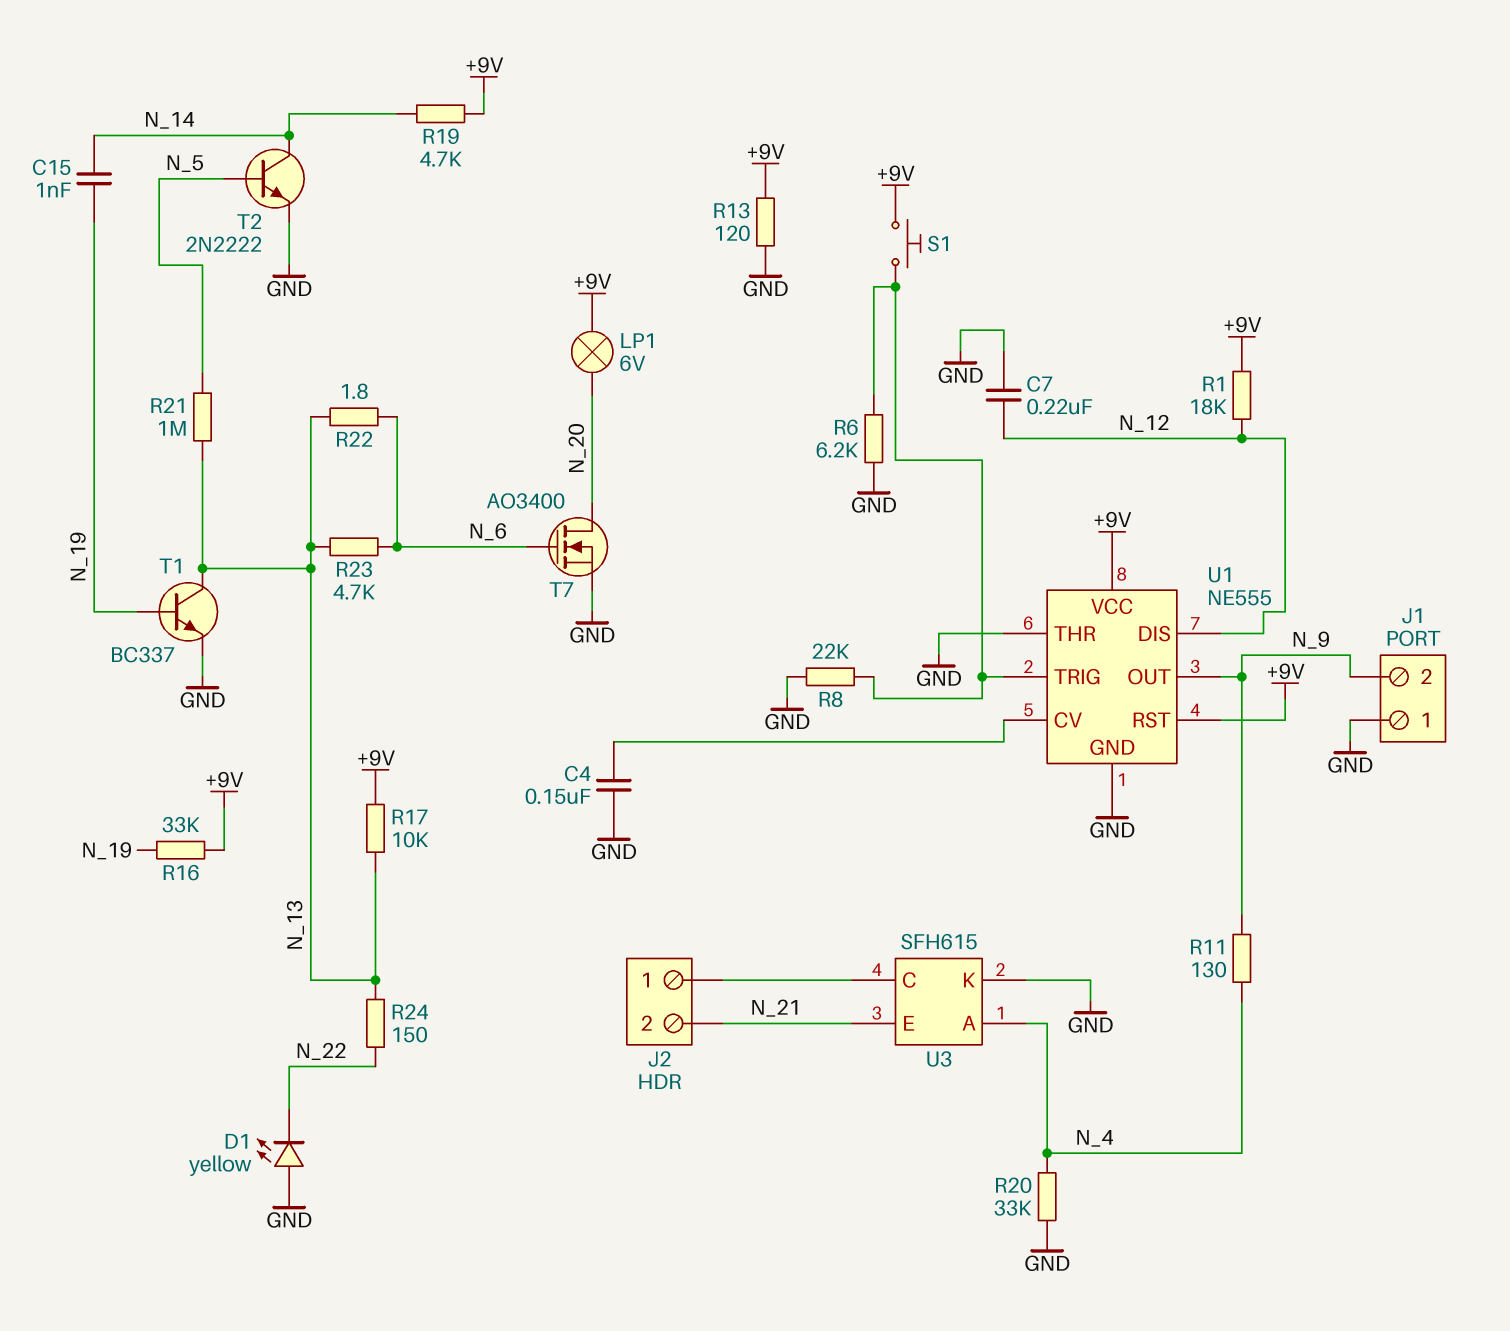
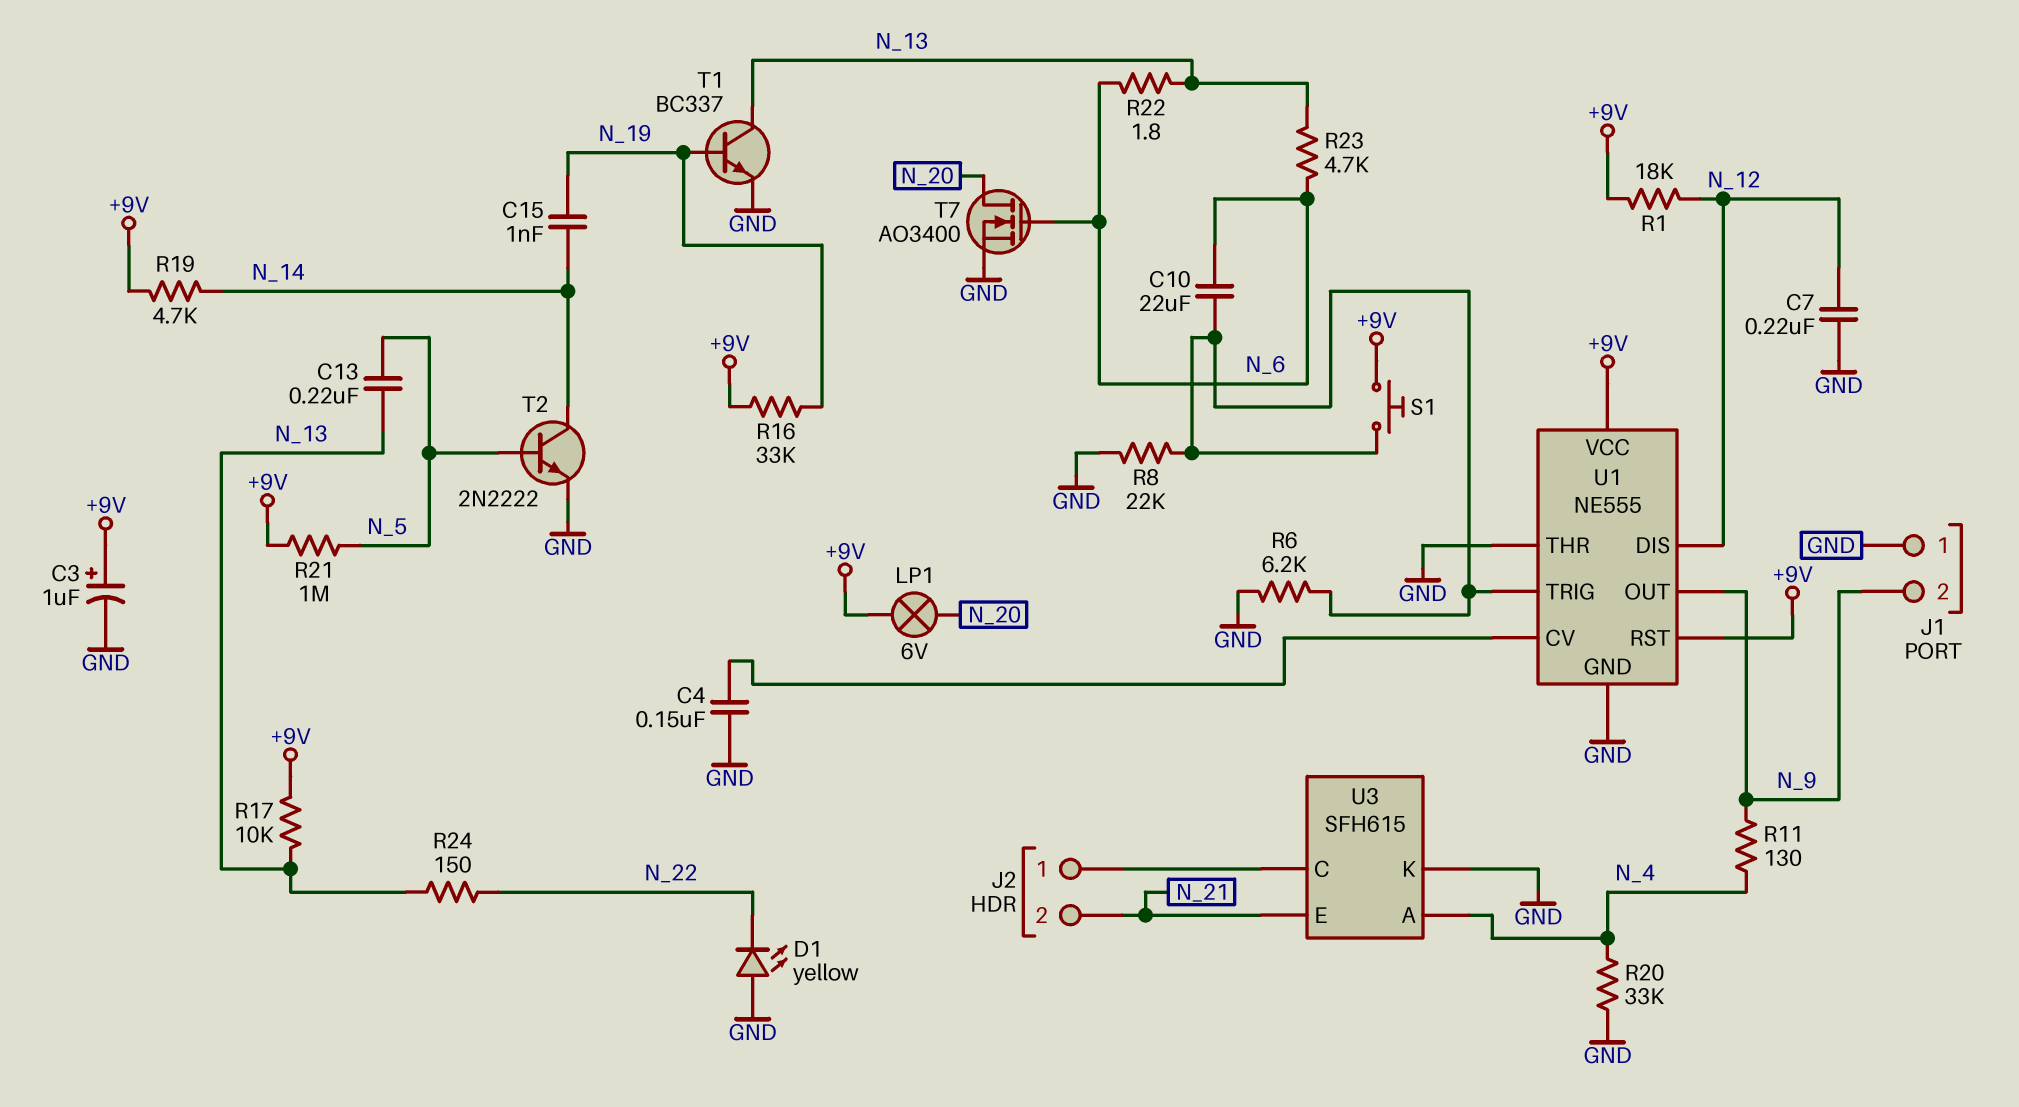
C3: none -> 1uF (plus +9V, minus GND)
C10: none -> 22uF (N_6, U1/TRIG)
C13: none -> 220nF (N_5, N_13)
R13: 120 (+9V, GND) -> none
R21: 1M (N_5, N_13) -> 1M (+9V, N_5)

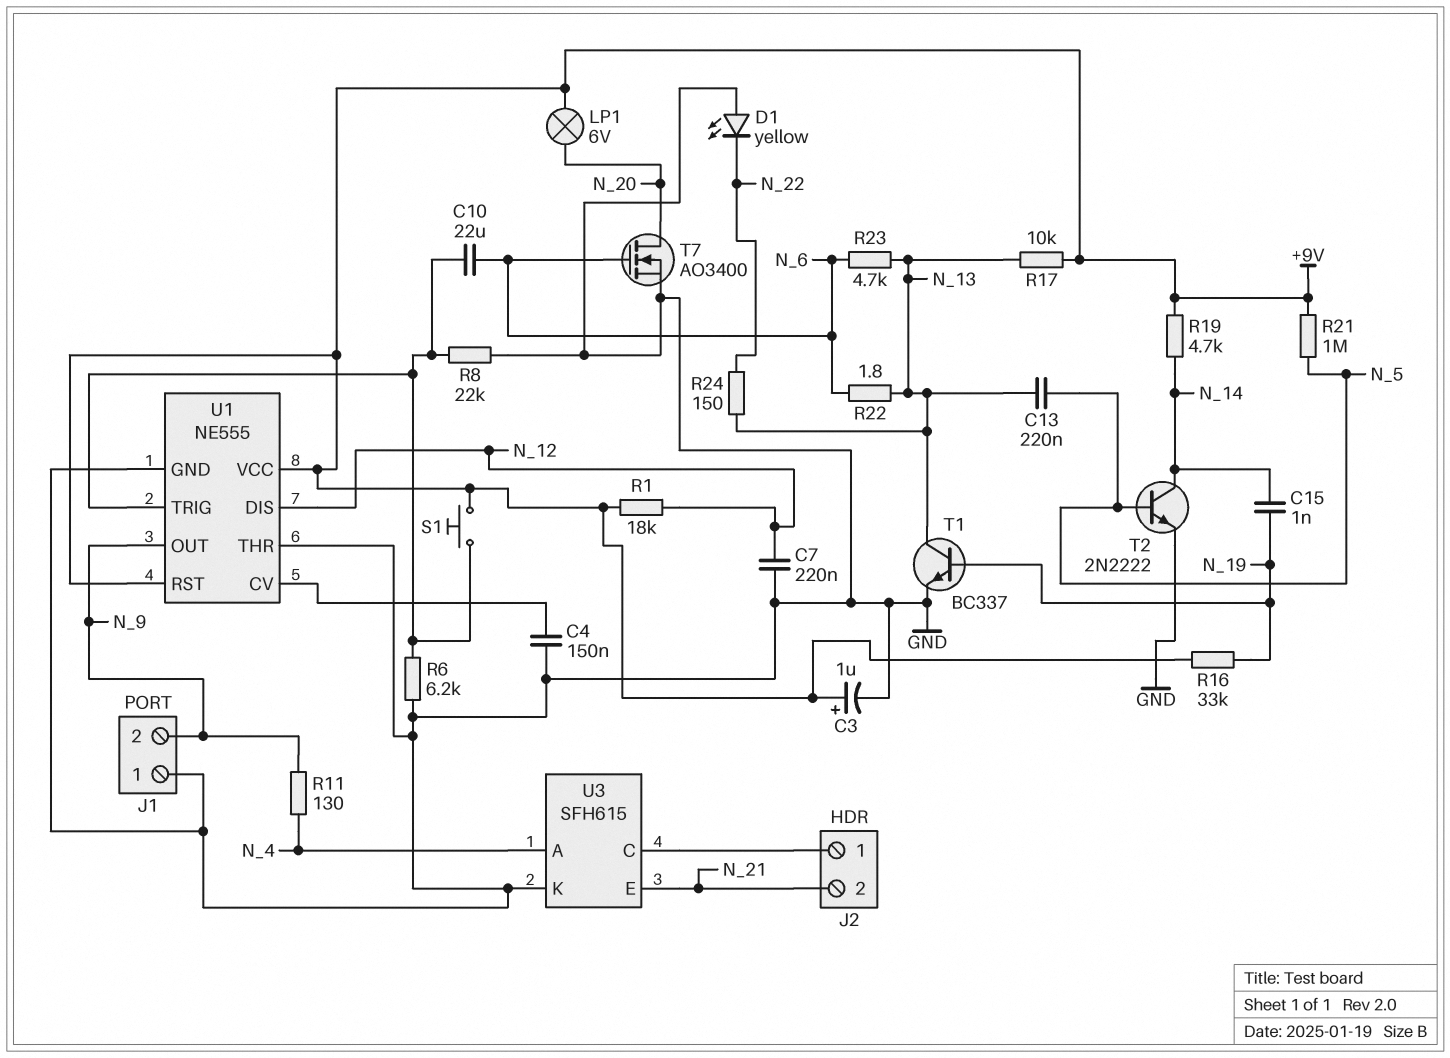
R20: 33k (GND, N_4) -> none

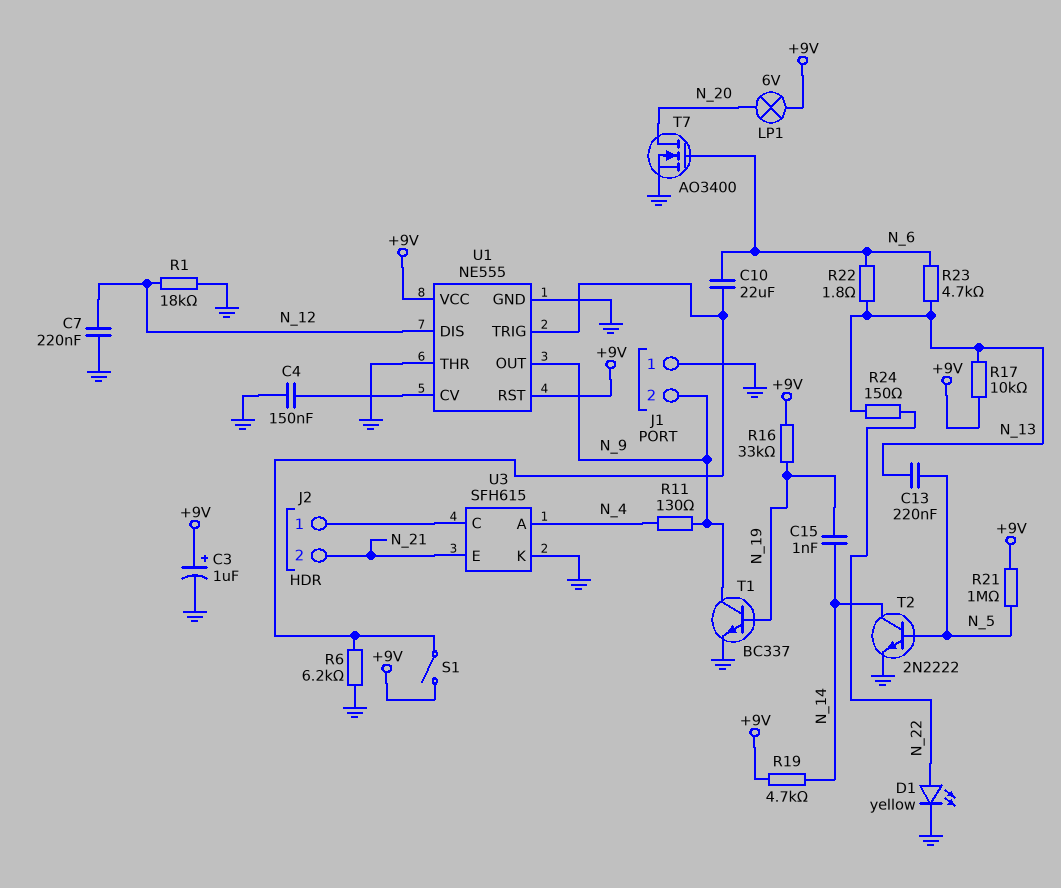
D1: LED yellow (A GND, K N_22) -> LED yellow (A N_22, K GND)
R1: 18k (+9V, N_12) -> 18k (GND, N_12)
R8: 22k (GND, U1/TRIG) -> none
S1: button (+9V, U1/TRIG) -> switch (+9V, U1/TRIG)
T1: NPN BC337 (B N_19, C N_13, E GND) -> NPN BC337 (B N_19, C N_9, E GND)

